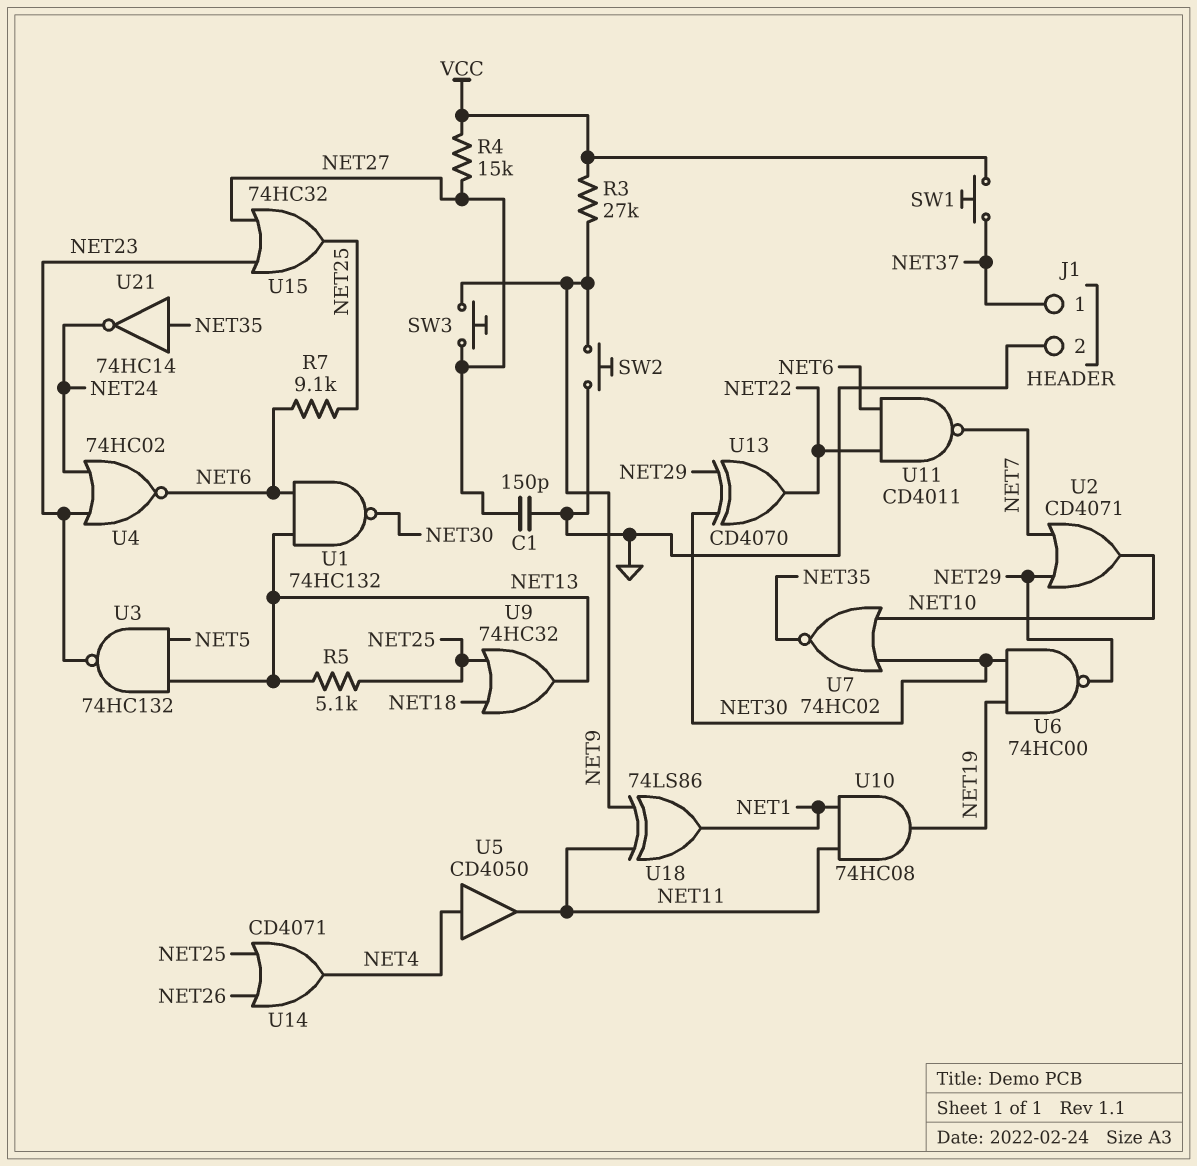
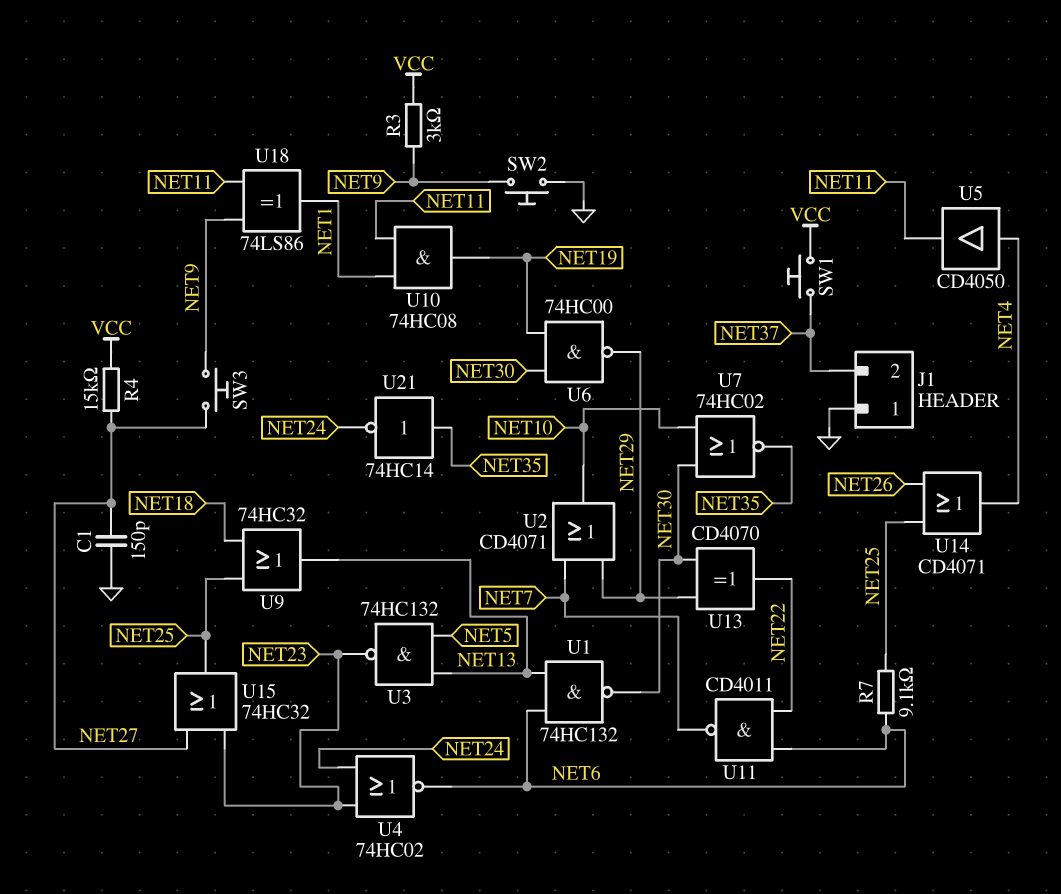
J1 pin 1: NET37 -> GND
J1 pin 2: GND -> NET37
R3: 27k (NET9, VCC) -> 3k (NET9, VCC)
R5: 5.1k (NET13, NET25) -> none

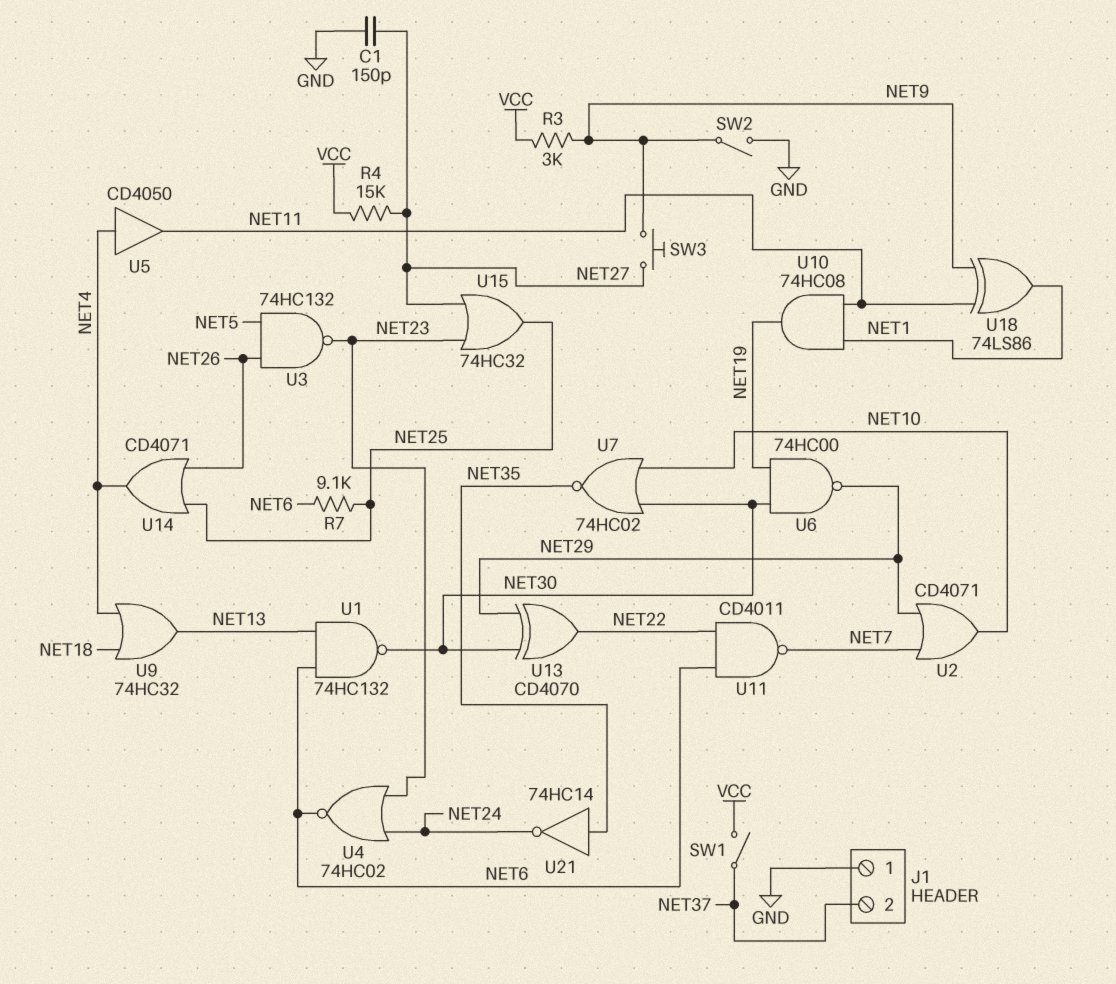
SW1: button (NET37, VCC) -> switch (NET37, VCC)
SW2: button (GND, NET9) -> switch (GND, NET9)
U3: NAND 74HC132 (in NET5, in NET13, out NET23) -> NAND 74HC132 (in NET5, in NET26, out NET23)
U9: OR 74HC32 (in NET18, in NET25, out NET13) -> OR 74HC32 (in NET4, in NET18, out NET13)

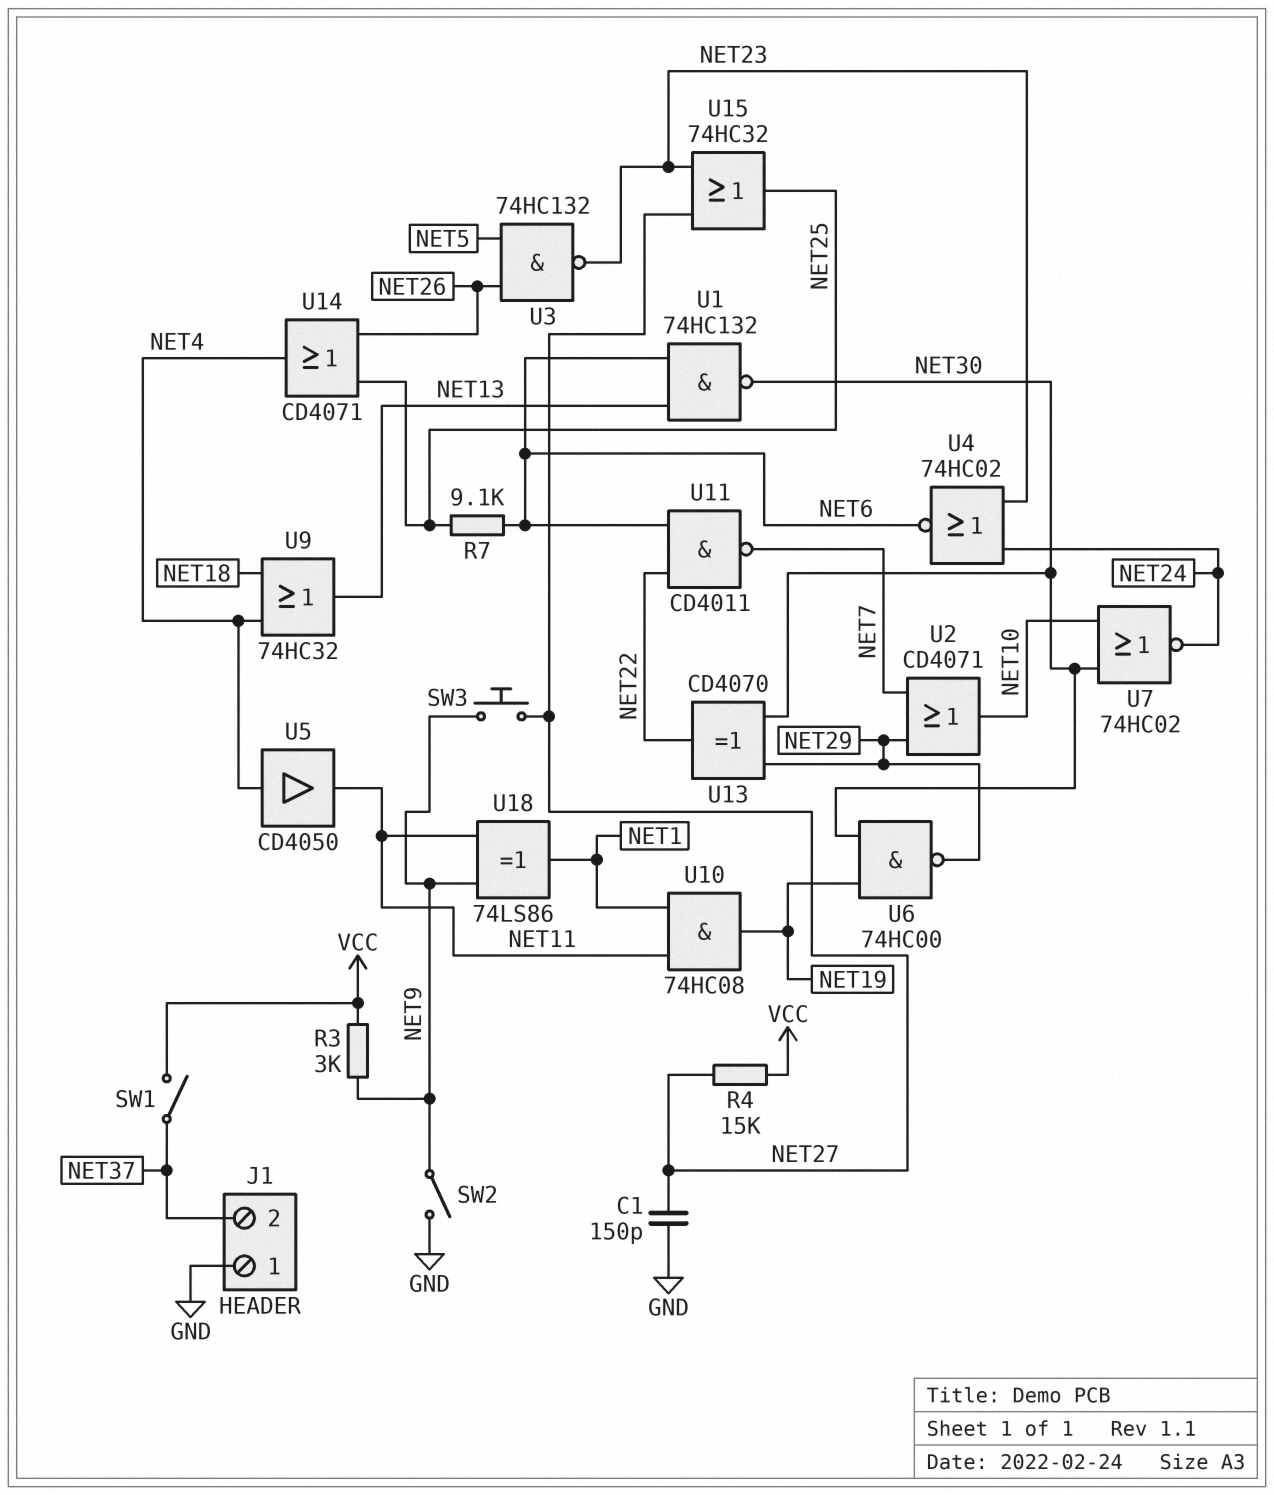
U7: NOR 74HC02 (in NET10, in NET30, out NET35) -> NOR 74HC02 (in NET10, in NET30, out NET24)
U21: NOT 74HC14 (in NET35, out NET24) -> none

